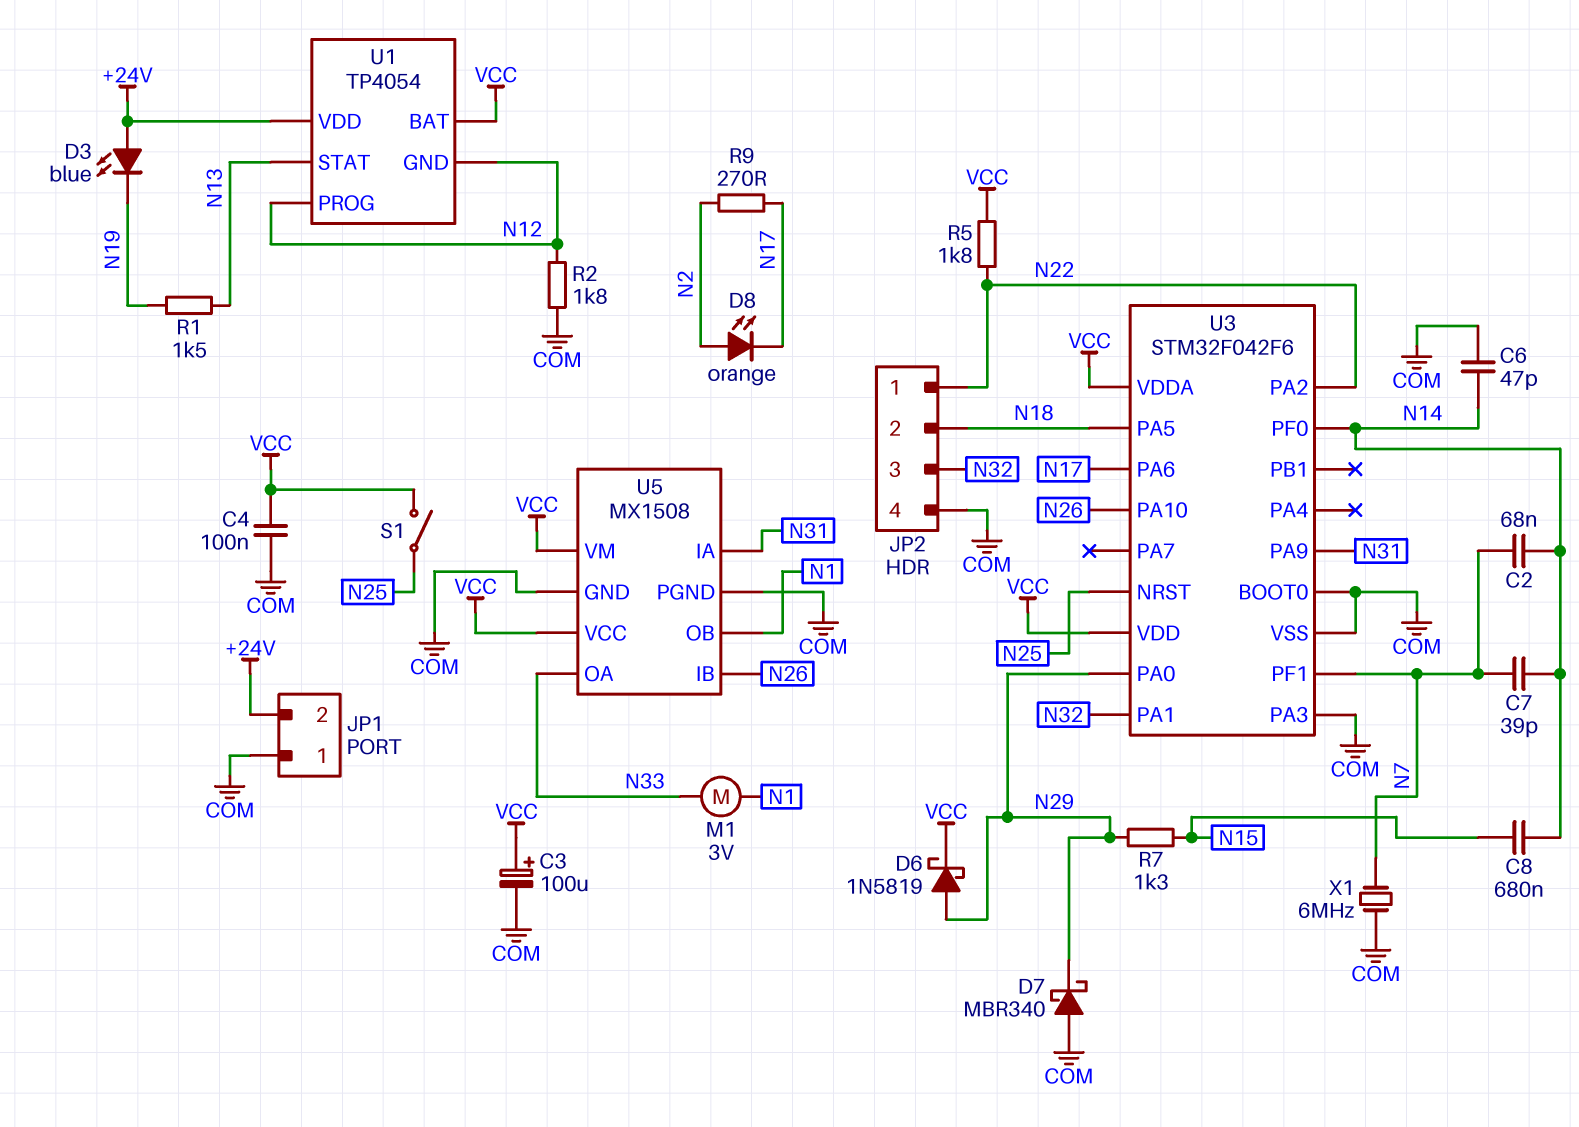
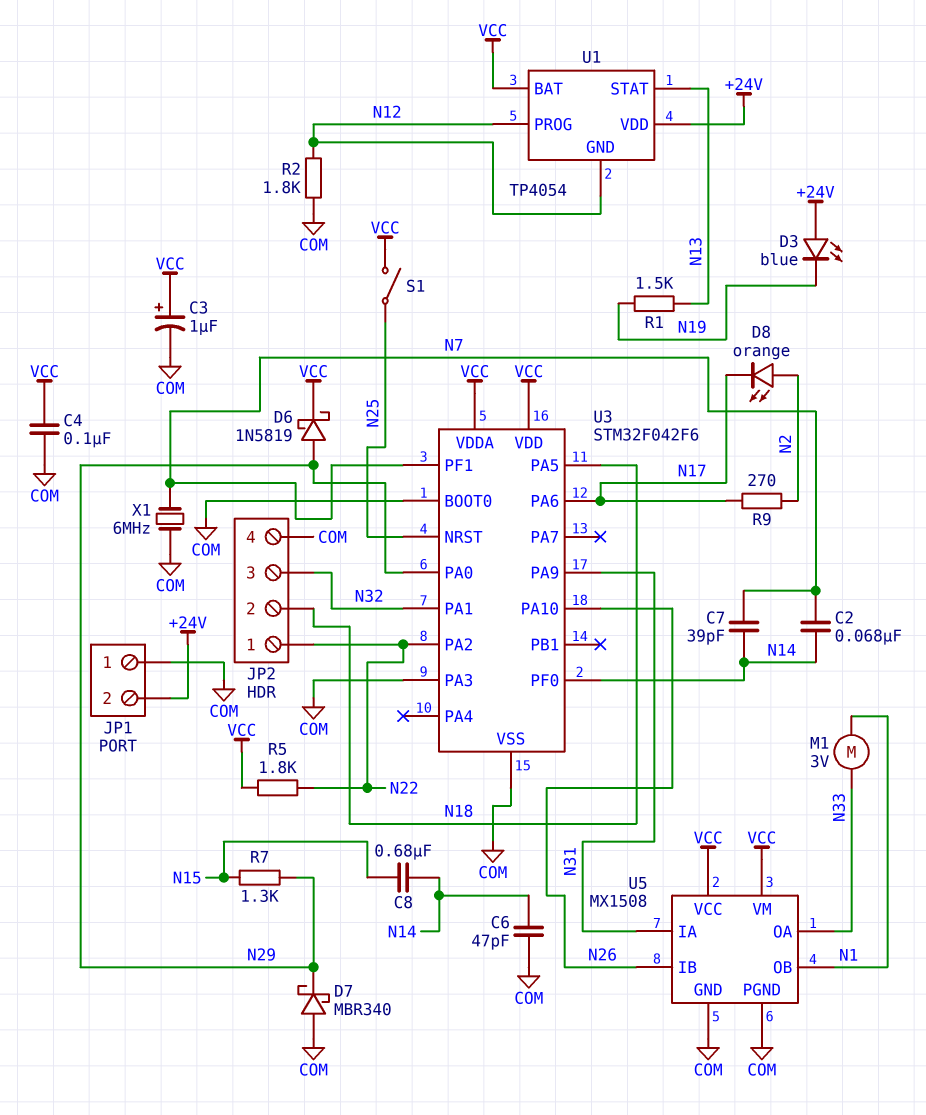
C3: 100uF (plus VCC, minus COM) -> 1uF (plus VCC, minus COM)

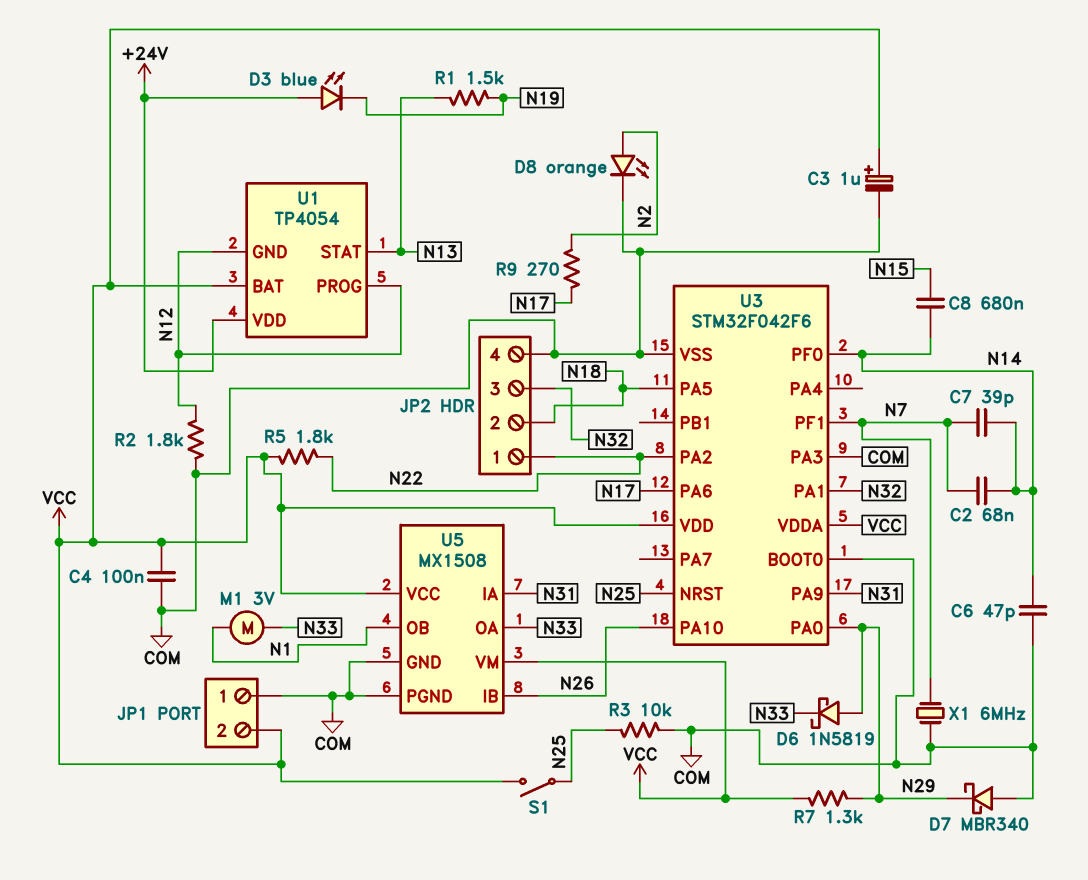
D6: schottky 1N5819 (A N29, K VCC) -> schottky 1N5819 (A N29, K N33)
D8: LED orange (A N2, K N17) -> LED orange (A N2, K COM)
JP1 pin 2: +24V -> VCC
R3: none -> 10k (COM, N25)
R7: 1.3k (N15, N29) -> 1.3k (N29, VCC)

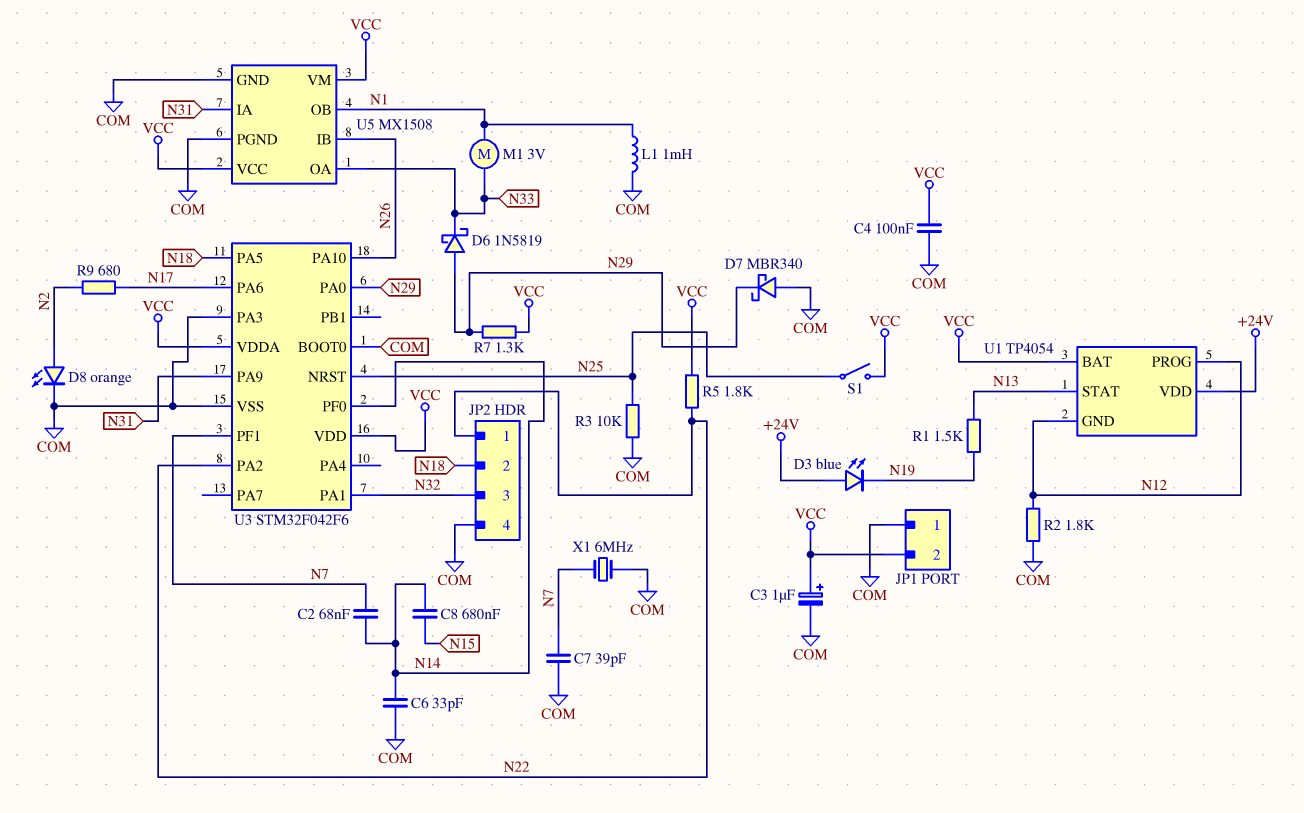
C6: 47pF (COM, N14) -> 33pF (COM, N14)
C7: 39pF (N7, N14) -> 39pF (COM, N7)
L1: none -> 1mH (COM, N1)
R9: 270 (N2, N17) -> 680 (N2, N17)

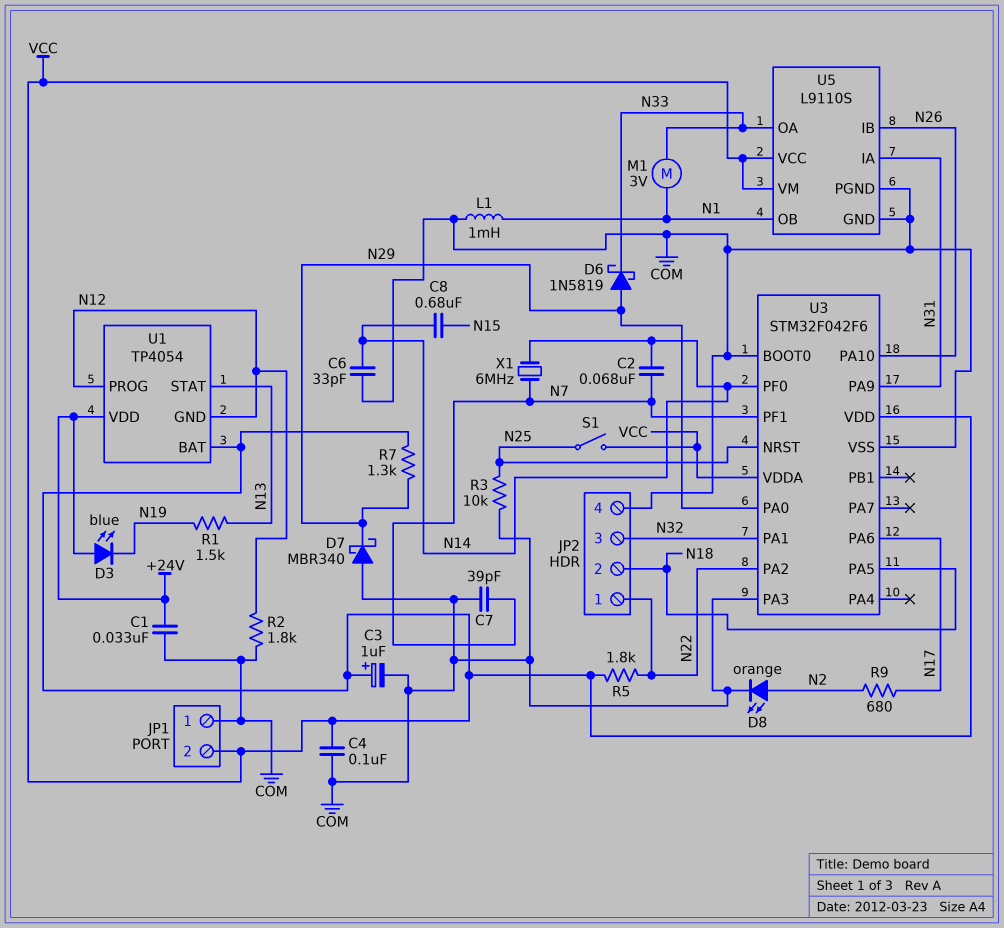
C1: none -> 33nF (+24V, COM)
U5: MX1508 -> L9110S
X1: 6MHz (COM, N7) -> 6MHz (N7, N14)

